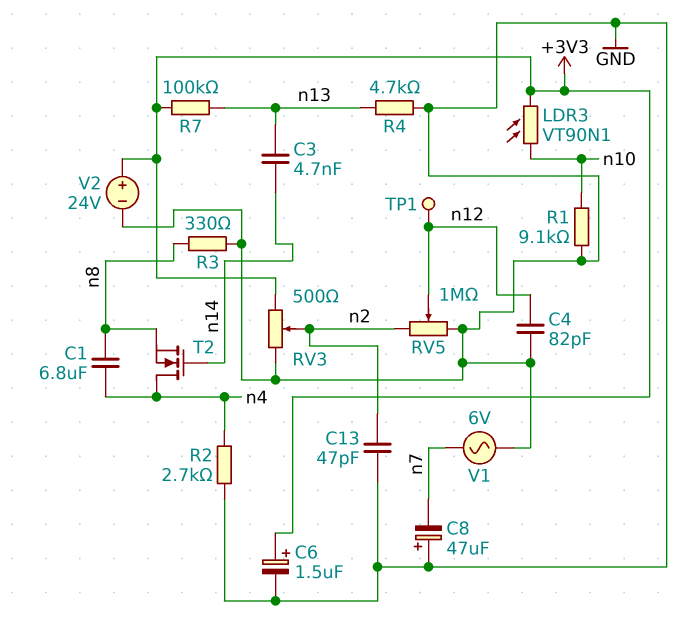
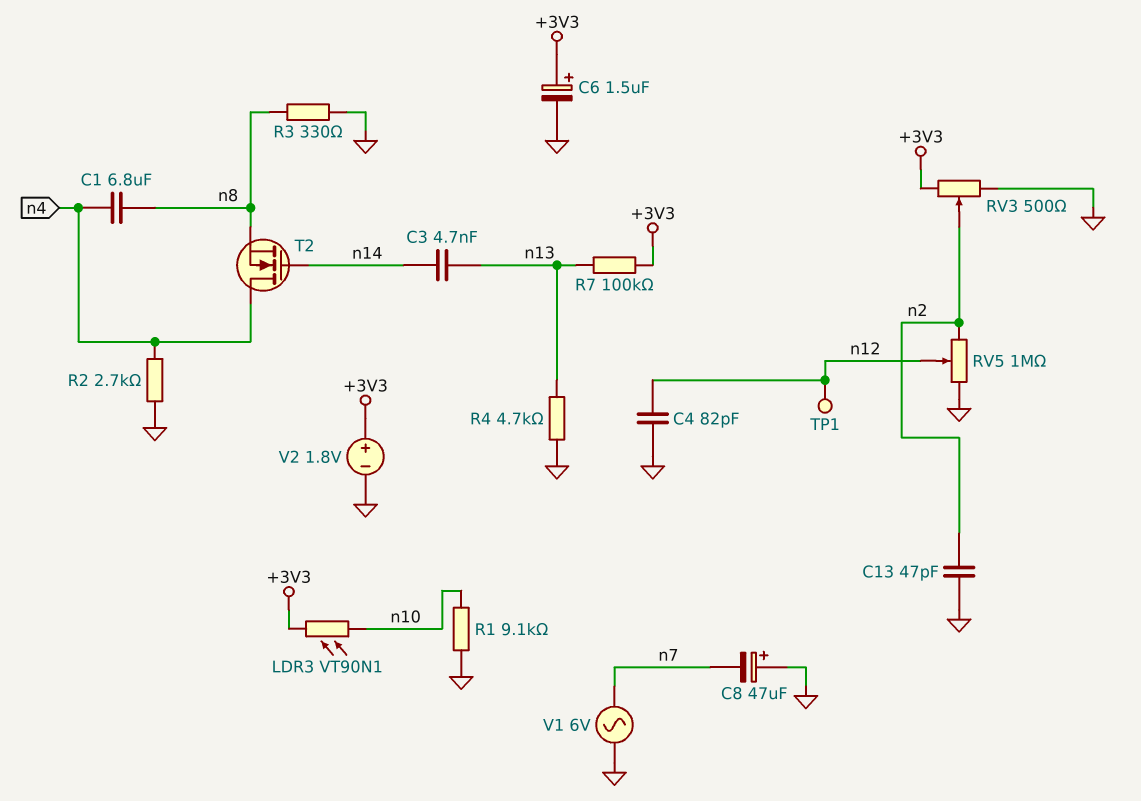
V2: 24V (plus +3V3, minus GND) -> 1.8V (plus +3V3, minus GND)

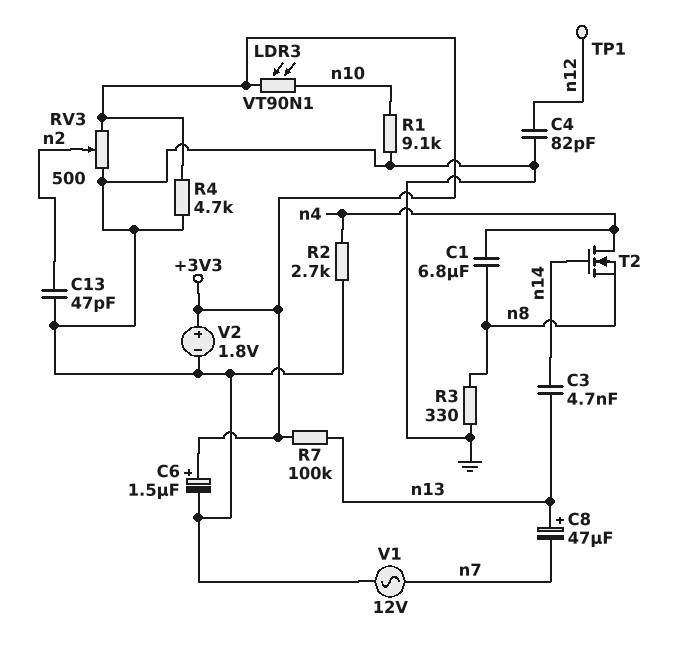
C8: 47uF (plus GND, minus n7) -> 47uF (plus n13, minus n7)
R4: 4.7k (GND, n13) -> 4.7k (+3V3, GND)
RV5: 1M (GND, n2, wiper n12) -> none
V1: AC 6V (GND, n7) -> AC 12V (GND, n7)

